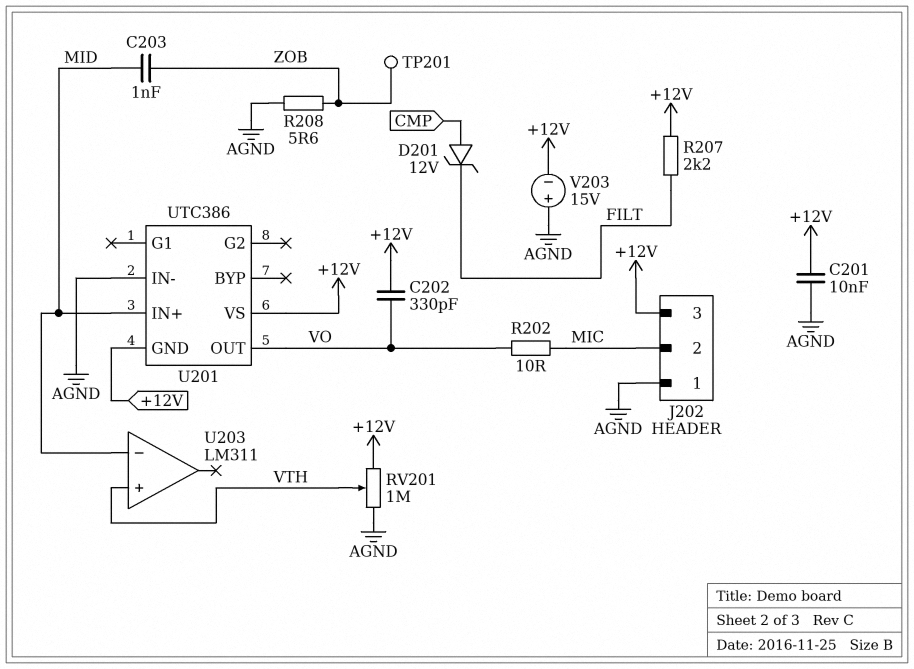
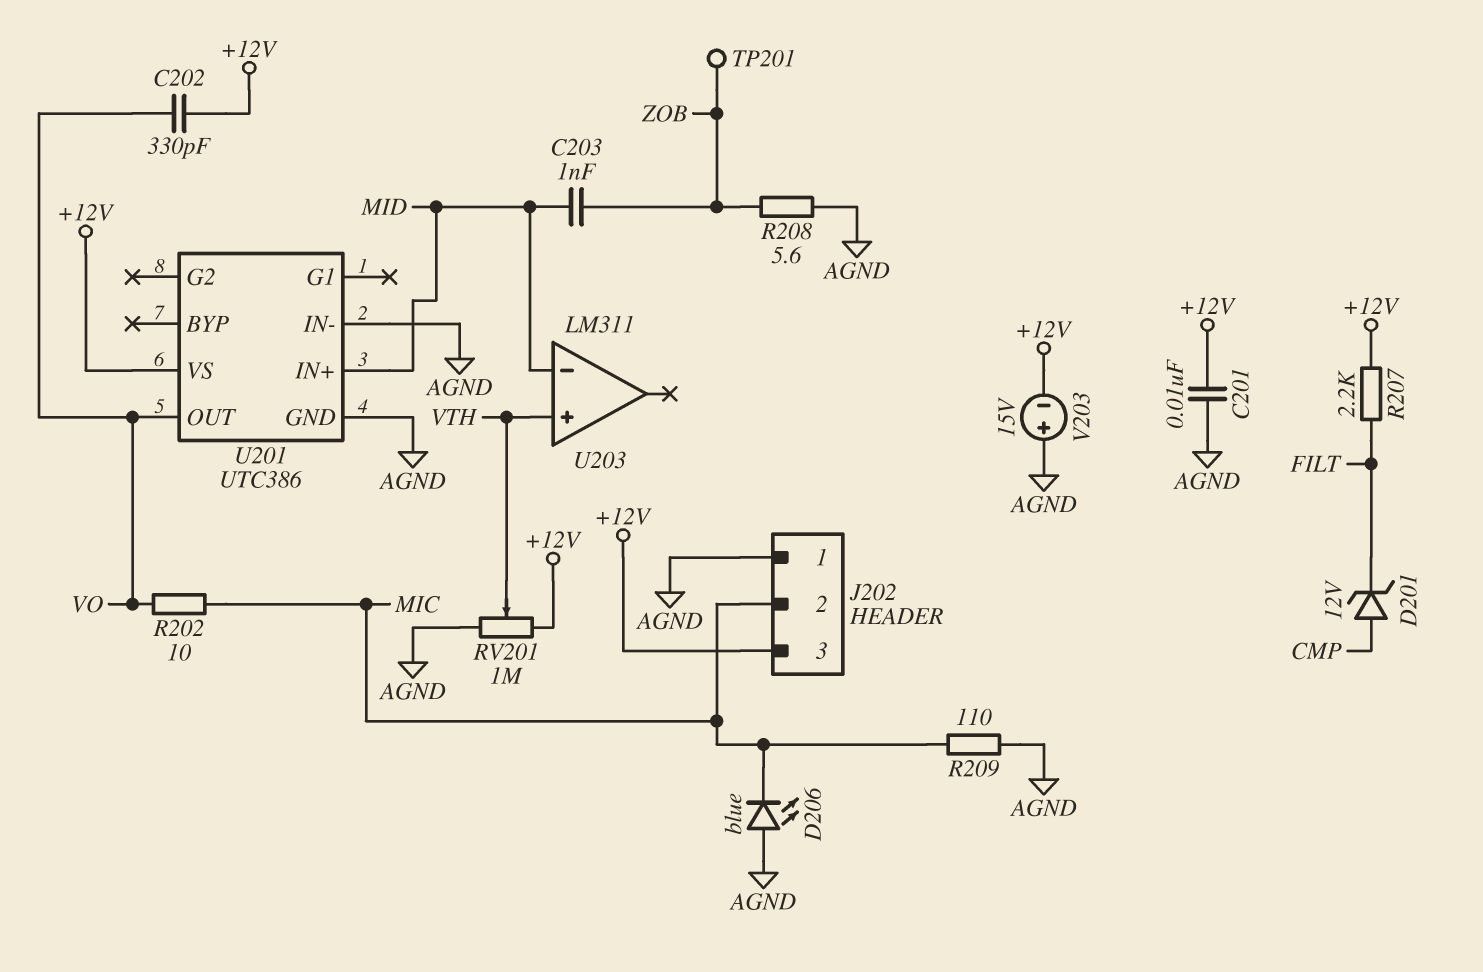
D206: none -> LED blue (A AGND, K MIC)
R209: none -> 110 (AGND, MIC)
U201 pin GND: +12V -> AGND

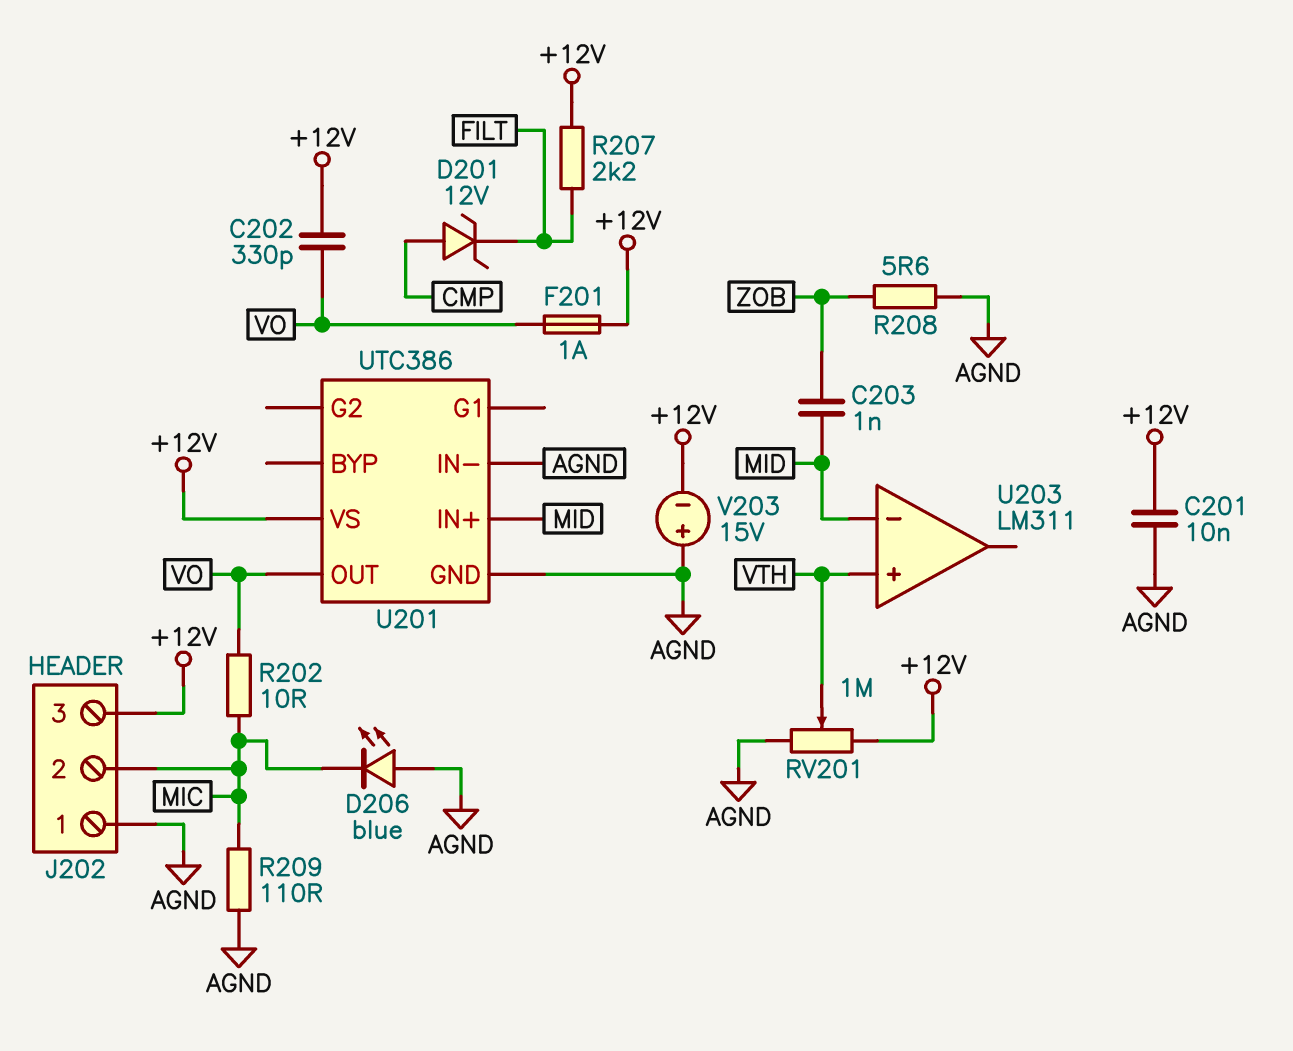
F201: none -> 1A (+12V, VO)
TP201: test point (ZOB) -> none

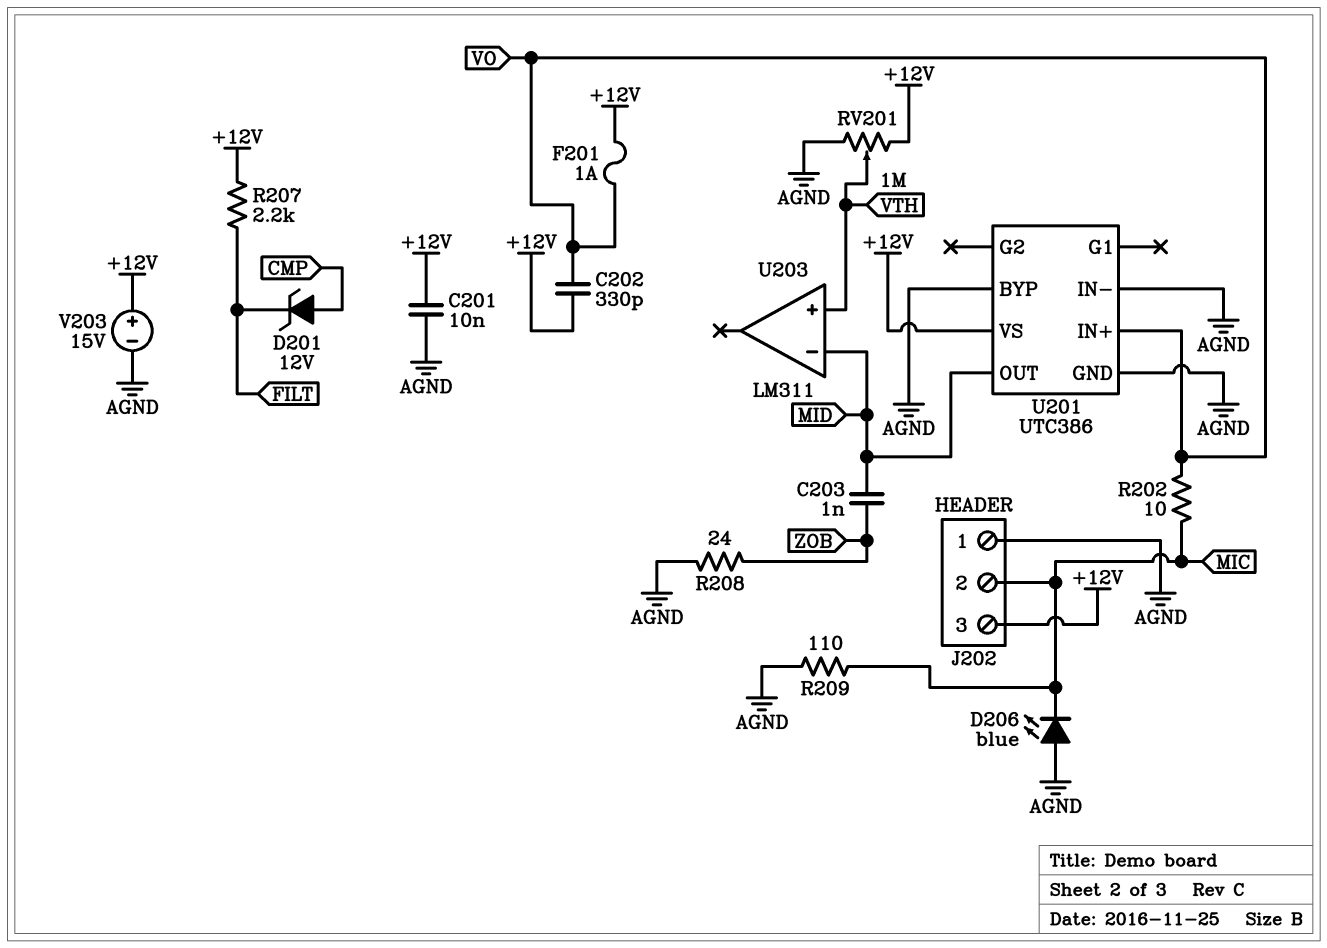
R208: 5.6 (AGND, ZOB) -> 24 (AGND, ZOB)
U201 pin BYP: none -> AGND
U201 pin IN+: MID -> VO
U201 pin OUT: VO -> MID
V203: 15V (plus AGND, minus +12V) -> 15V (plus +12V, minus AGND)

